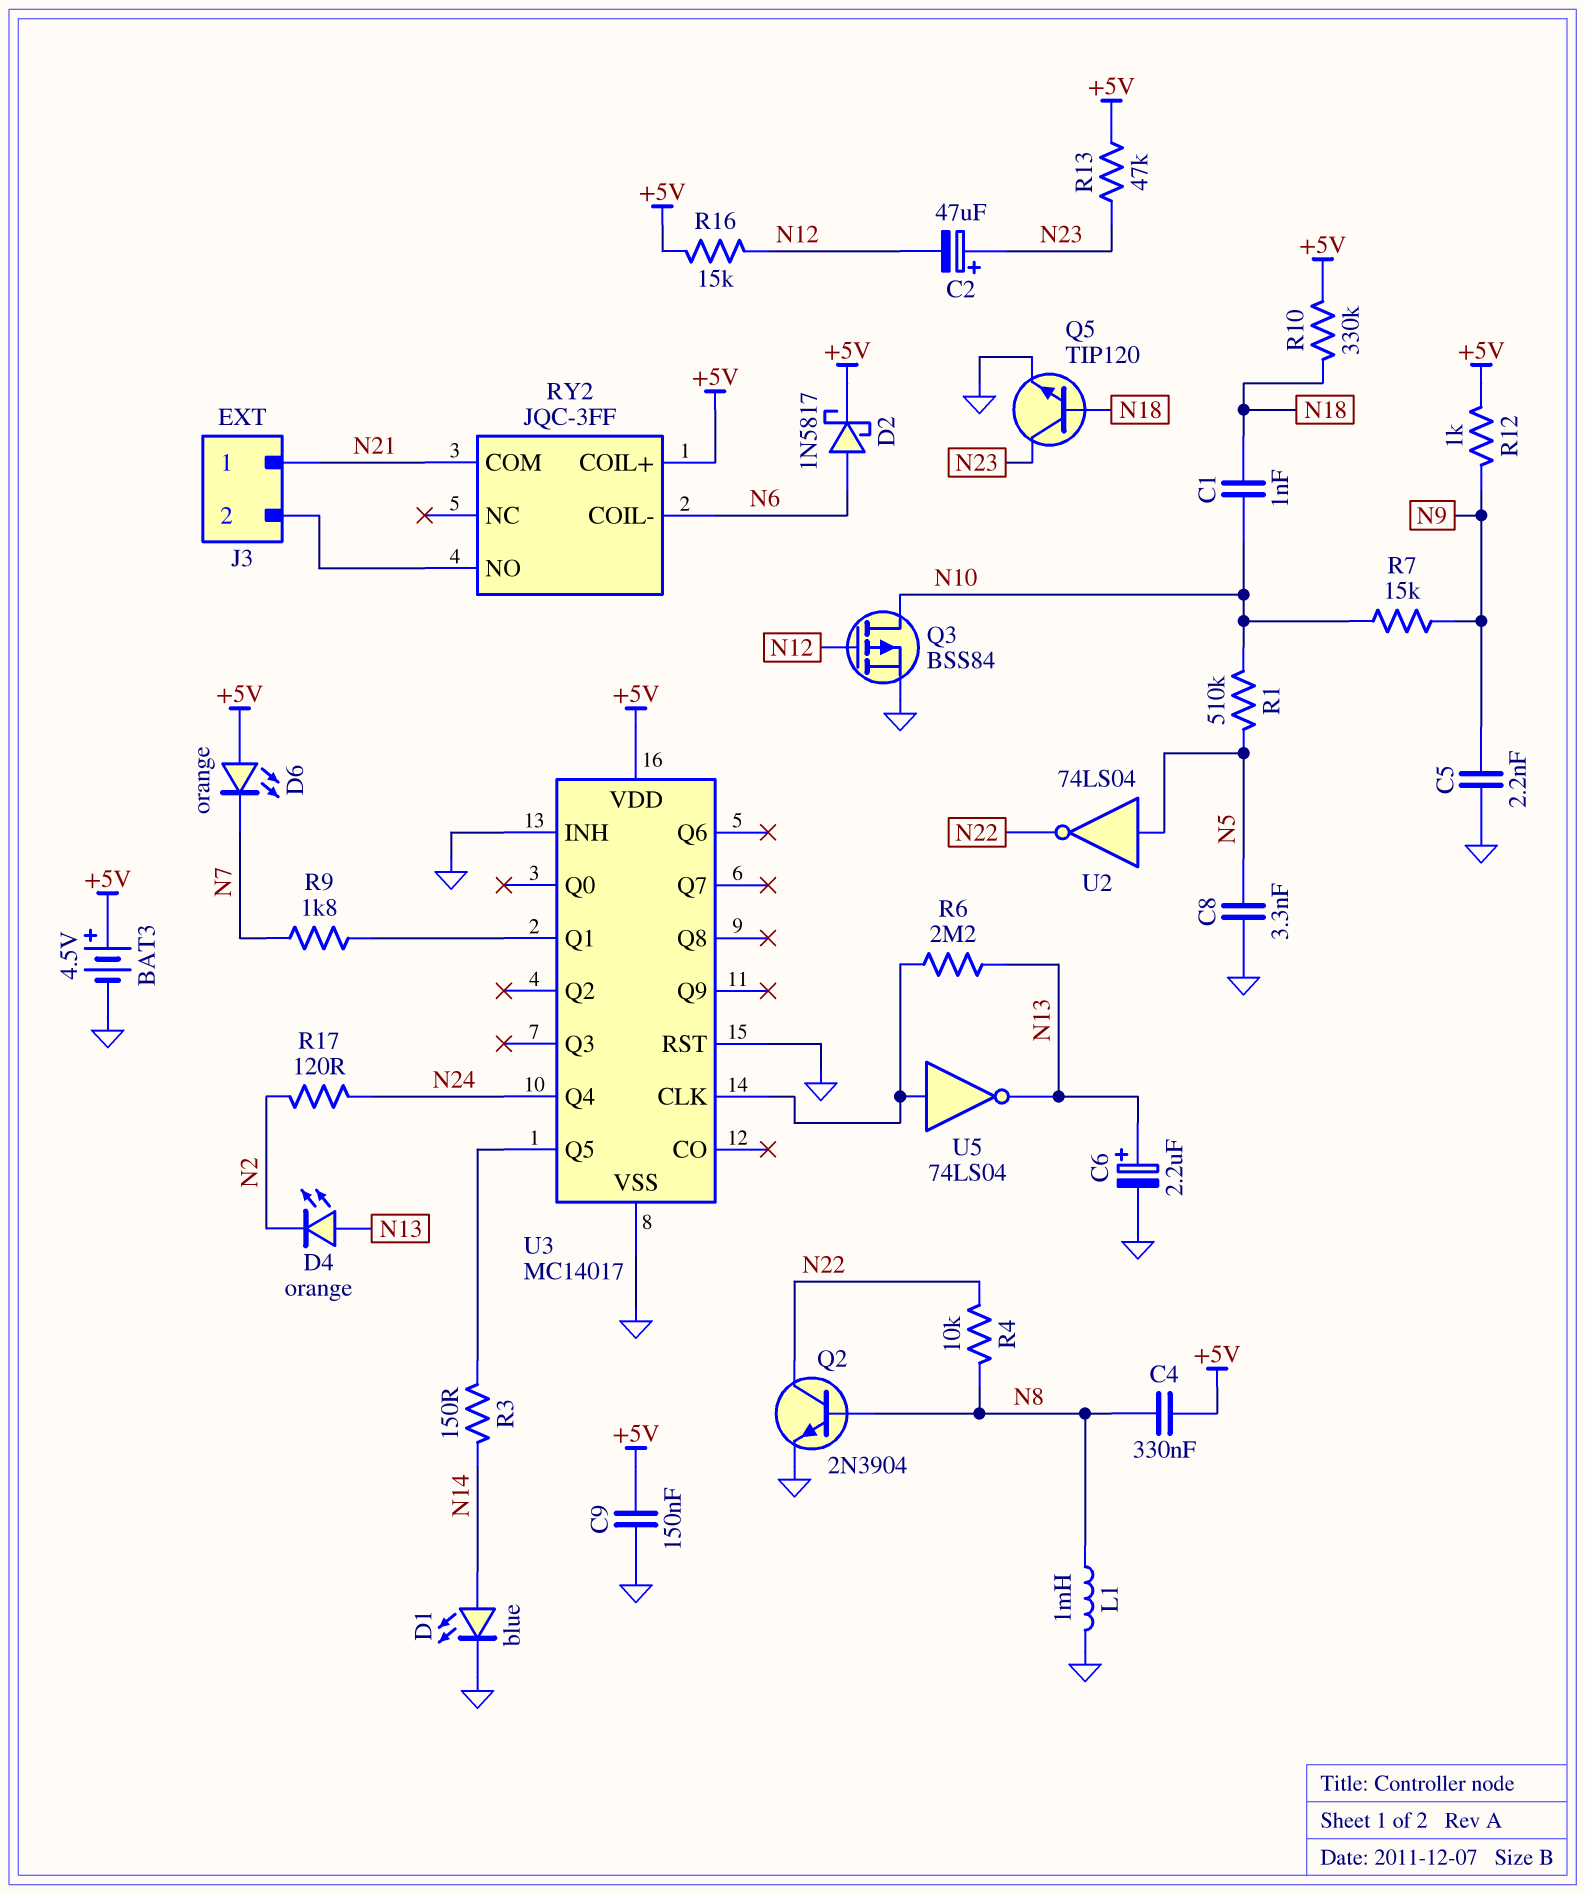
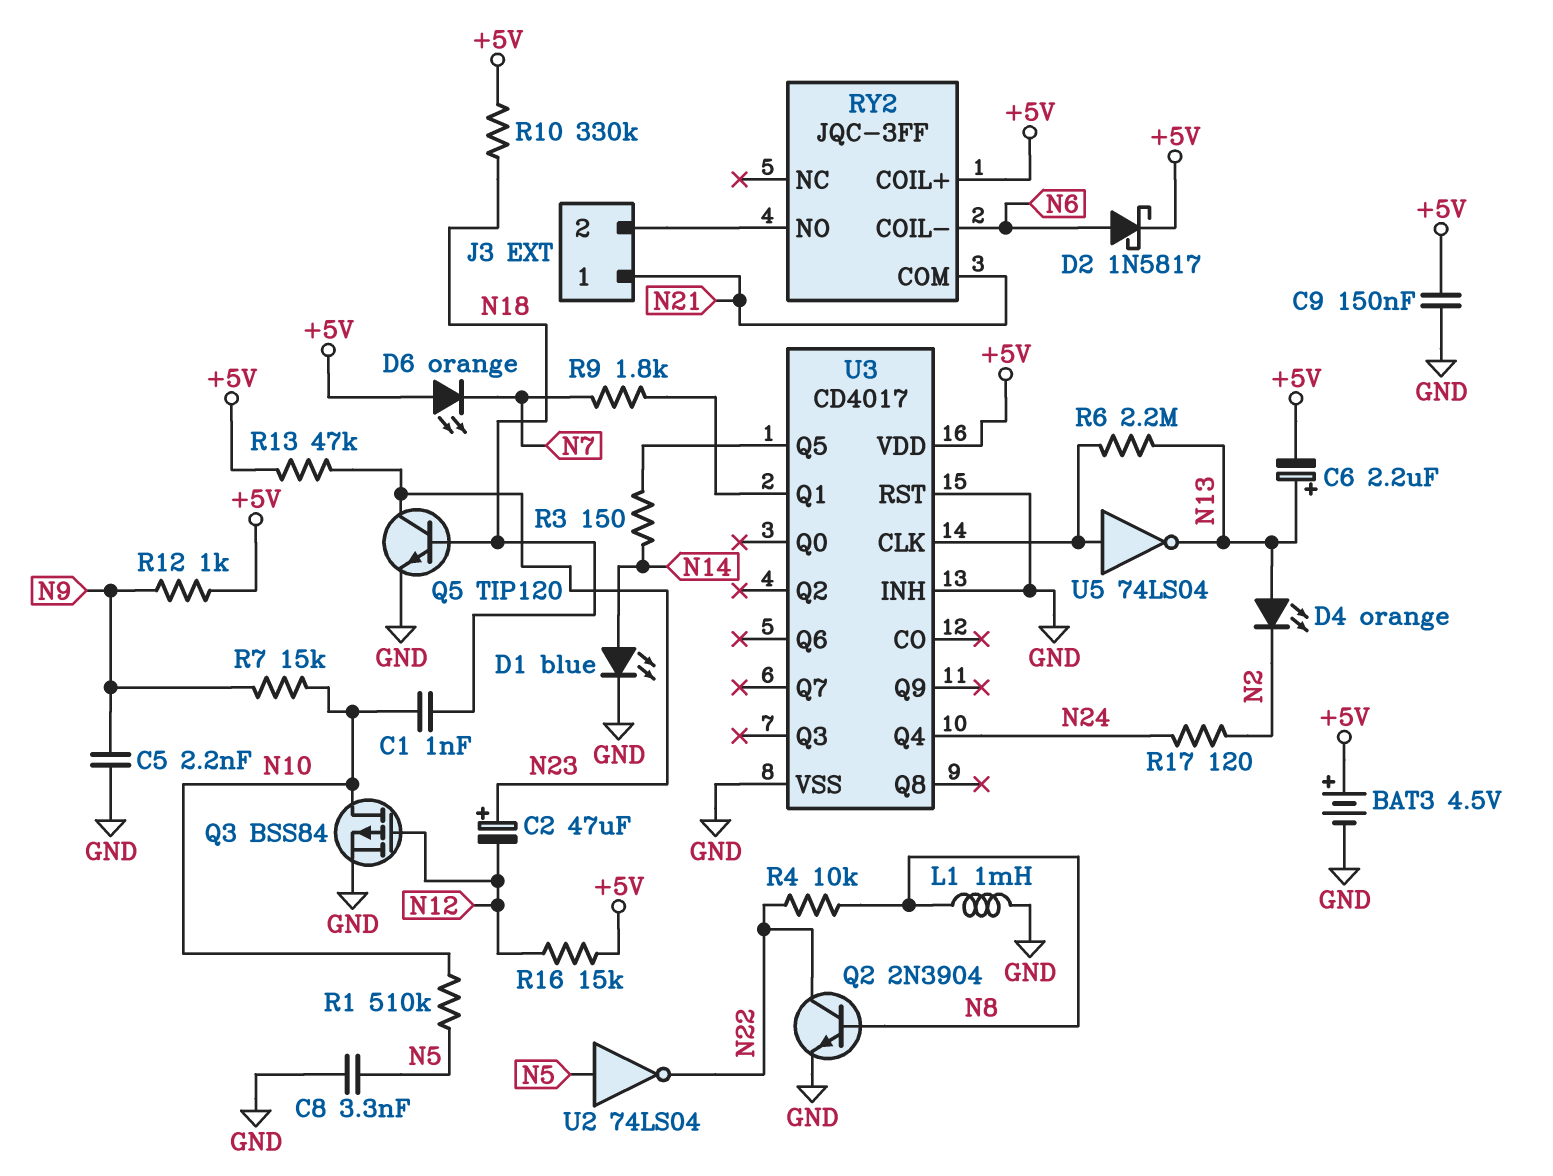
C4: 330nF (+5V, N8) -> none
C6: 2.2uF (plus N13, minus GND) -> 2.2uF (plus N13, minus +5V)
U3: MC14017 -> CD4017

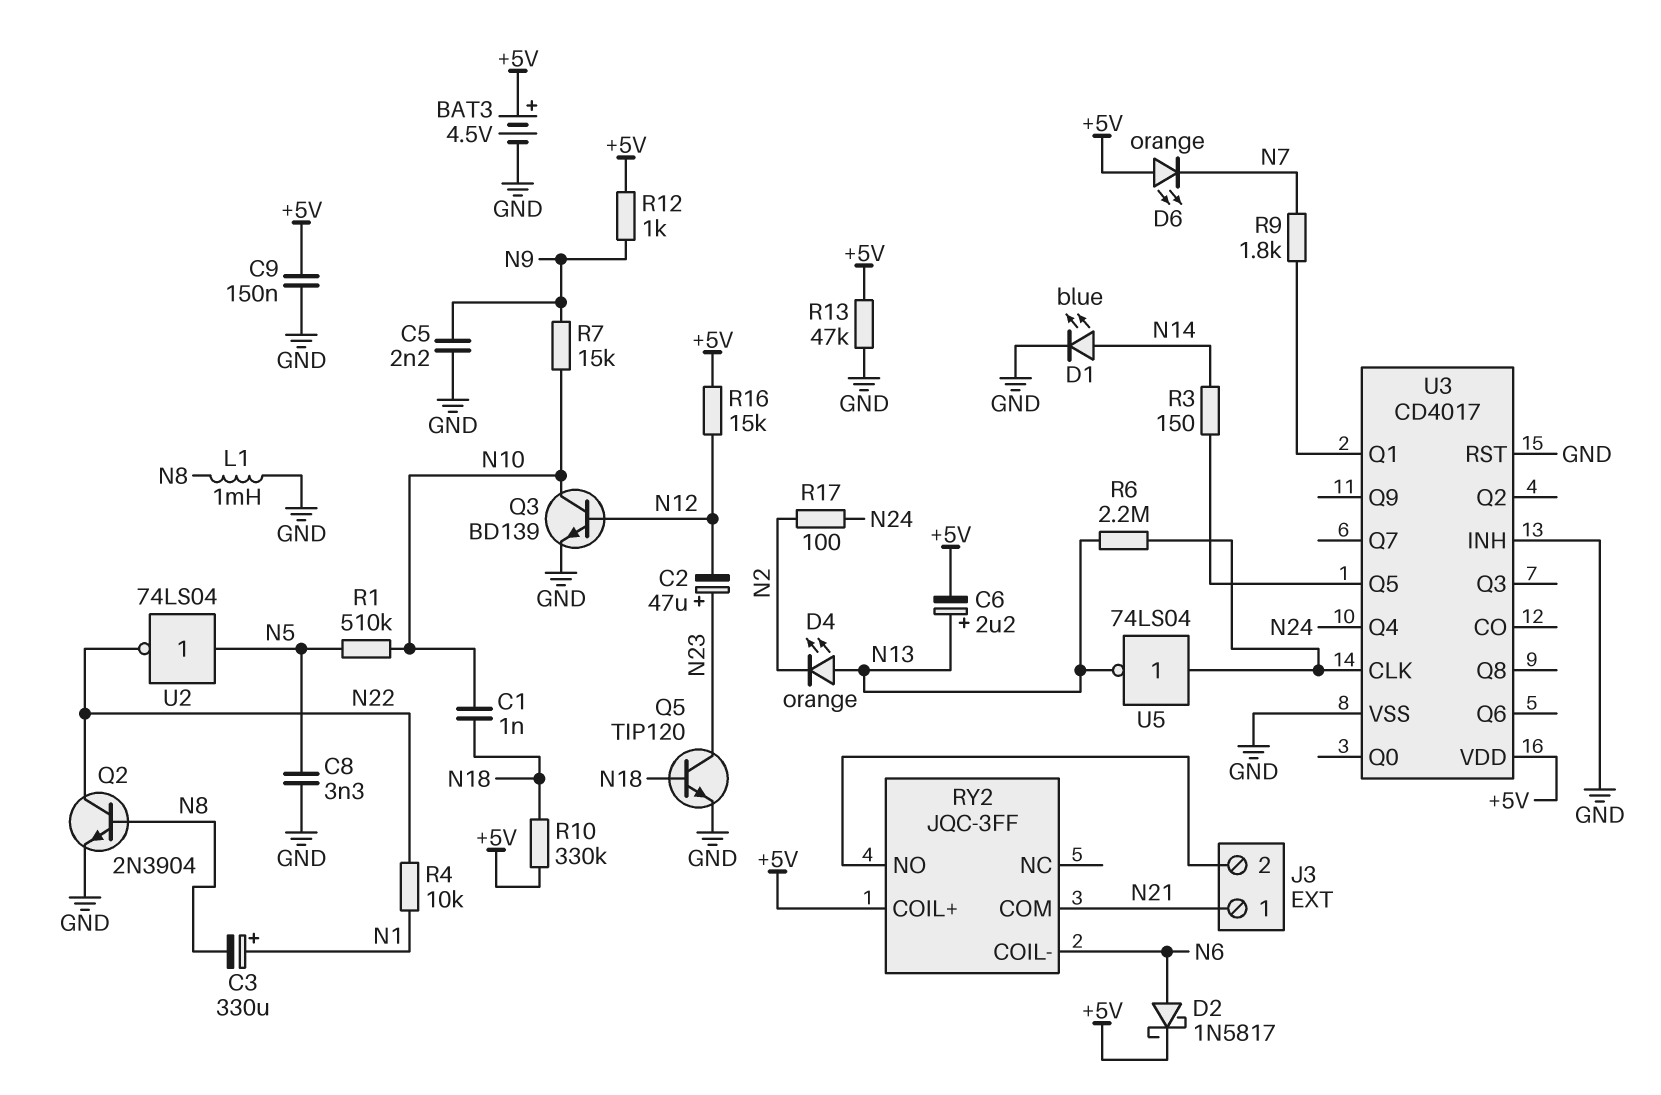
C3: none -> 330uF (plus N1, minus N8)
Q3: PMOS BSS84 (G N12, D N10, S GND) -> NPN BD139 (B N12, C N10, E GND)
R4: 10k (N8, N22) -> 10k (N1, N22)
R13: 47k (+5V, N23) -> 47k (+5V, GND)
R17: 120 (N2, N24) -> 100 (N2, N24)

